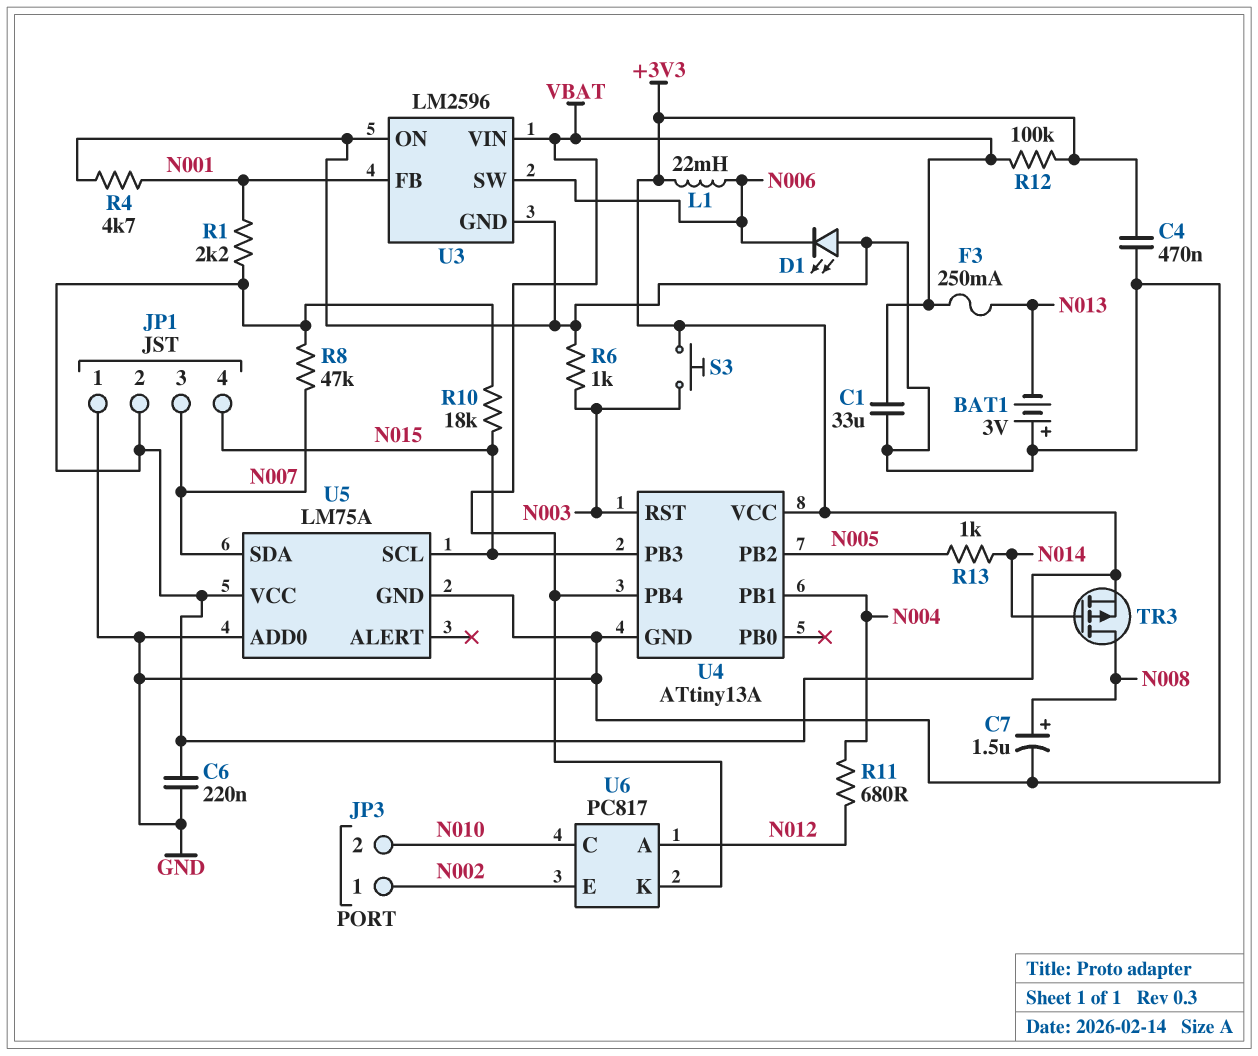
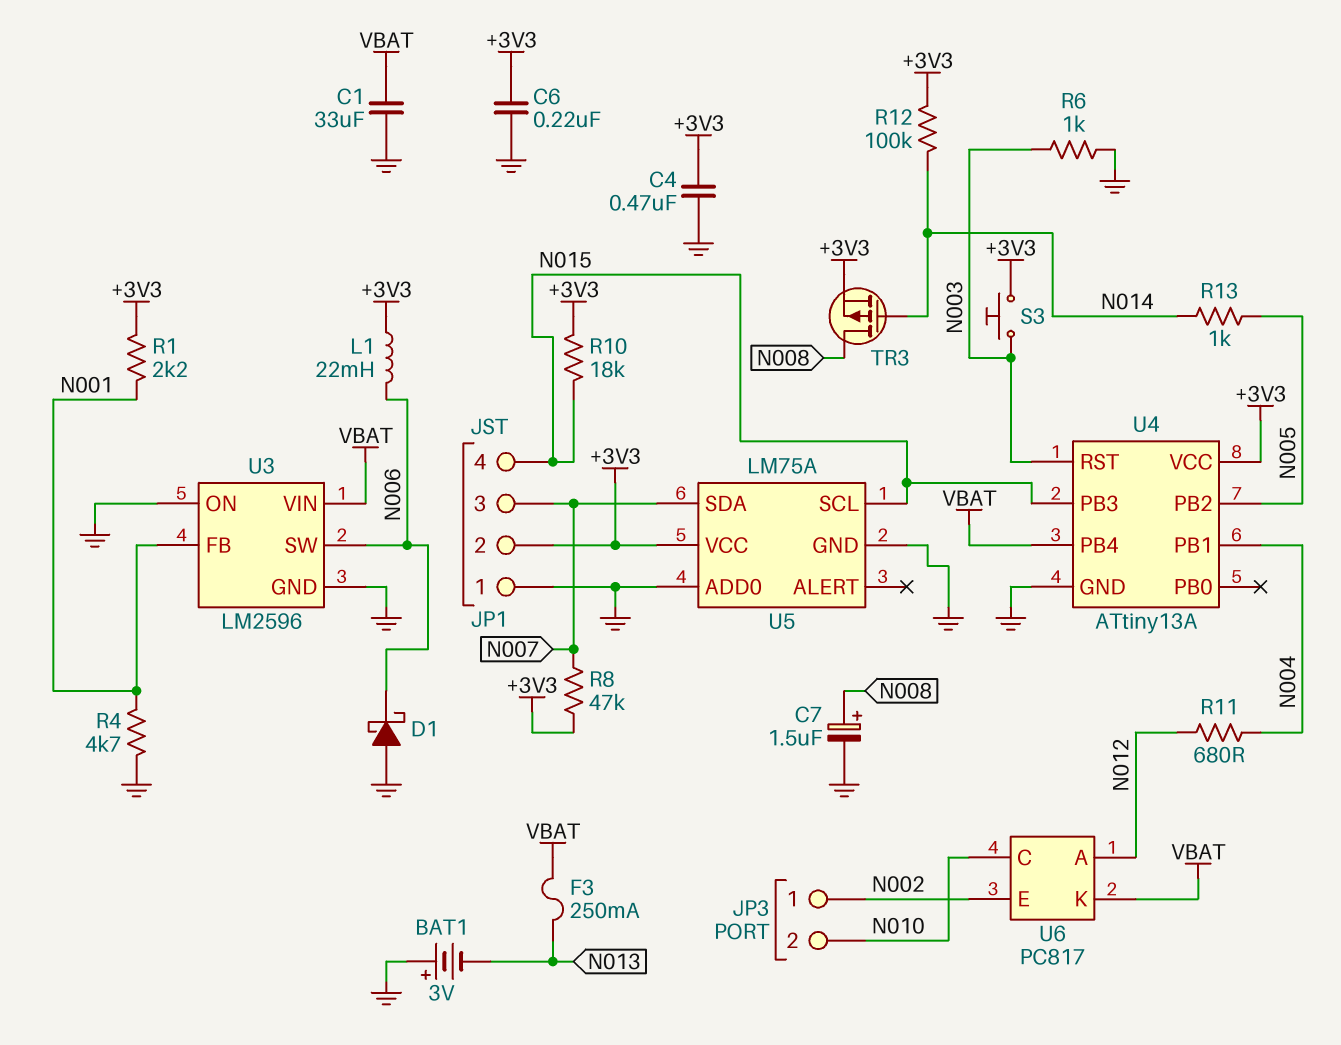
D1: LED (A GND, K N006) -> schottky (A GND, K N006)
R12: 100k (+3V3, VBAT) -> 100k (+3V3, N014)

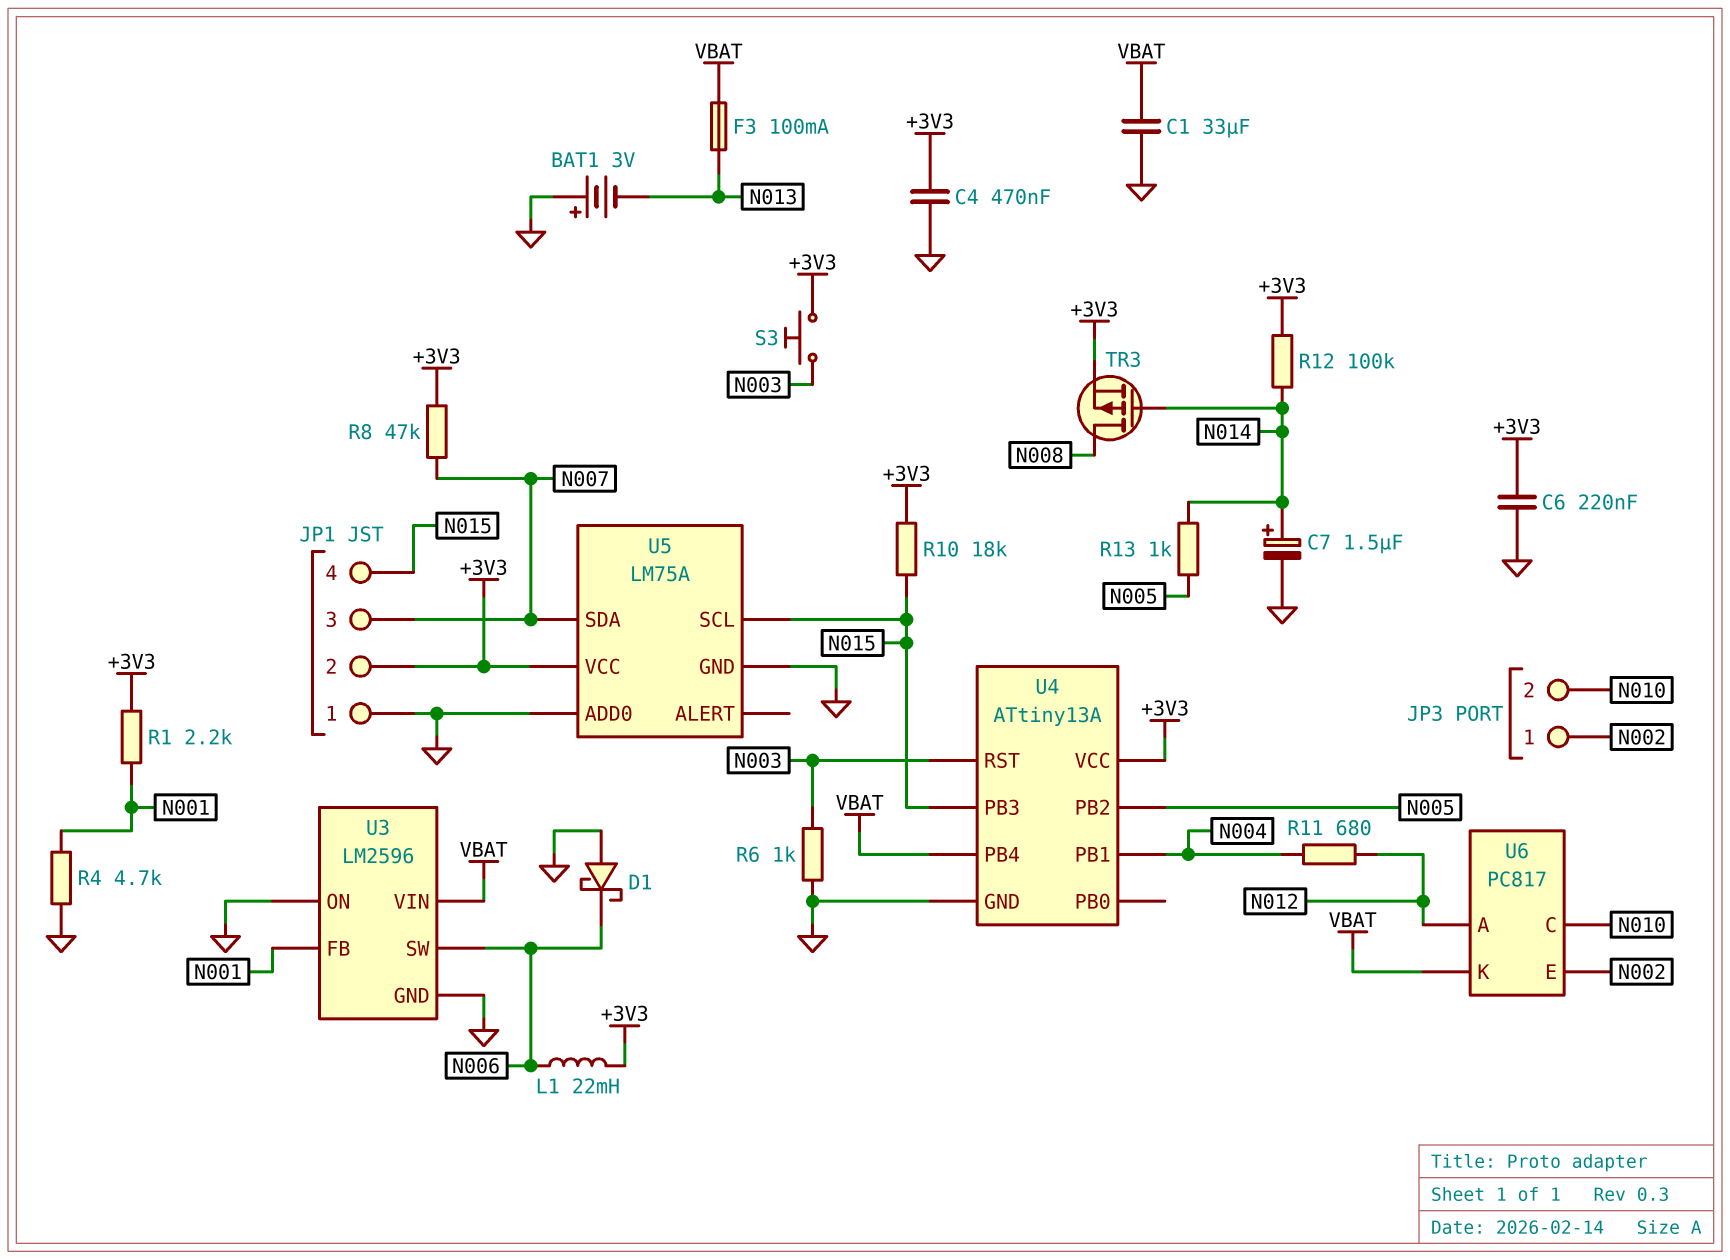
C7: 1.5uF (plus N008, minus GND) -> 1.5uF (plus N014, minus GND)
F3: 250mA (N013, VBAT) -> 100mA (N013, VBAT)

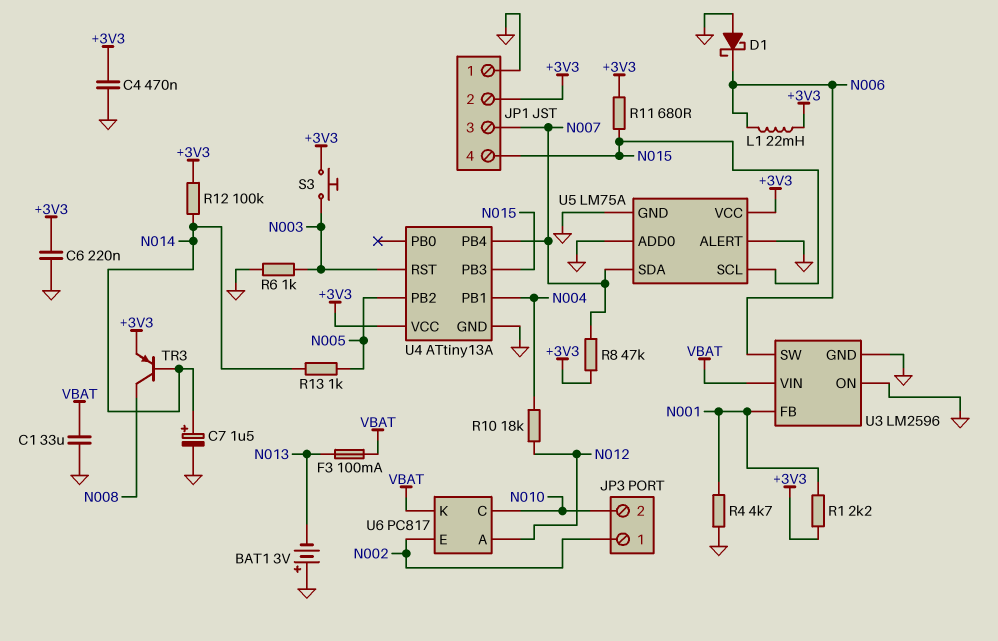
R10: 18k (+3V3, N015) -> 18k (N004, N012)
R11: 680 (N004, N012) -> 680 (+3V3, N015)
TR3: PMOS (G N014, D N008, S +3V3) -> PNP (B N014, C N008, E +3V3)
U4 pin PB4: VBAT -> N007
U5 pin ALERT: none -> GND

